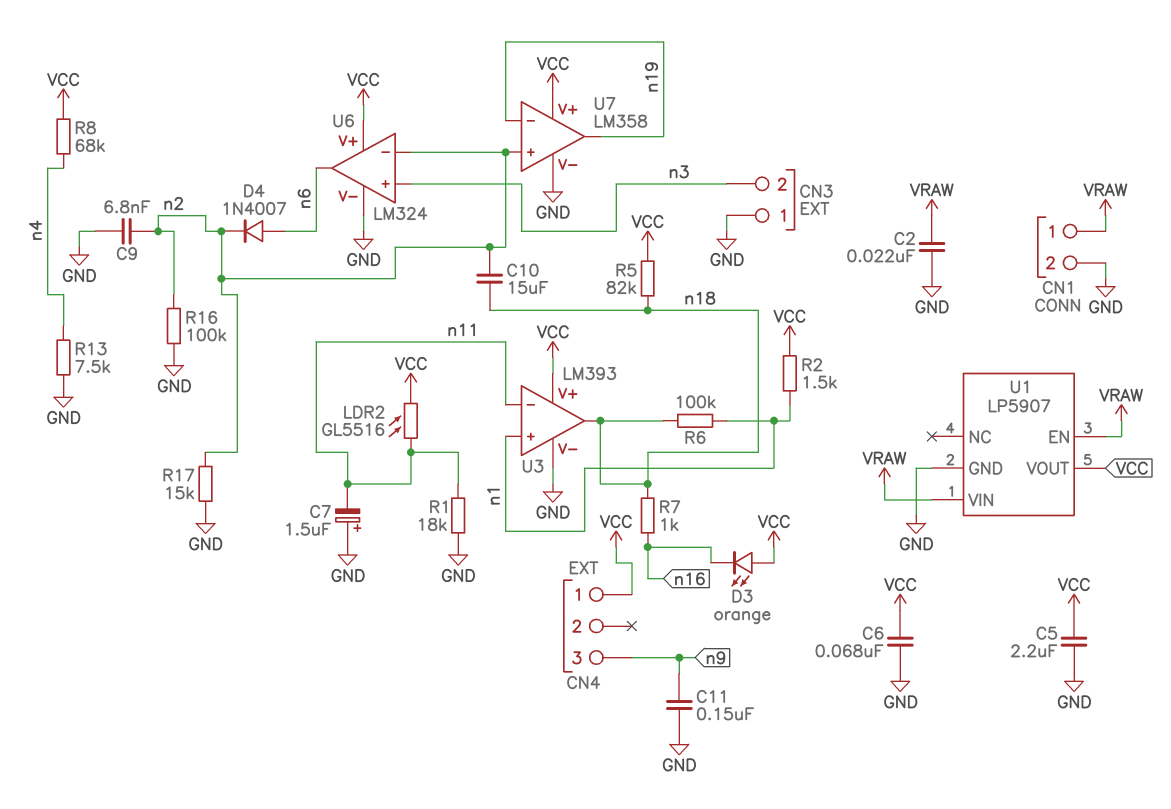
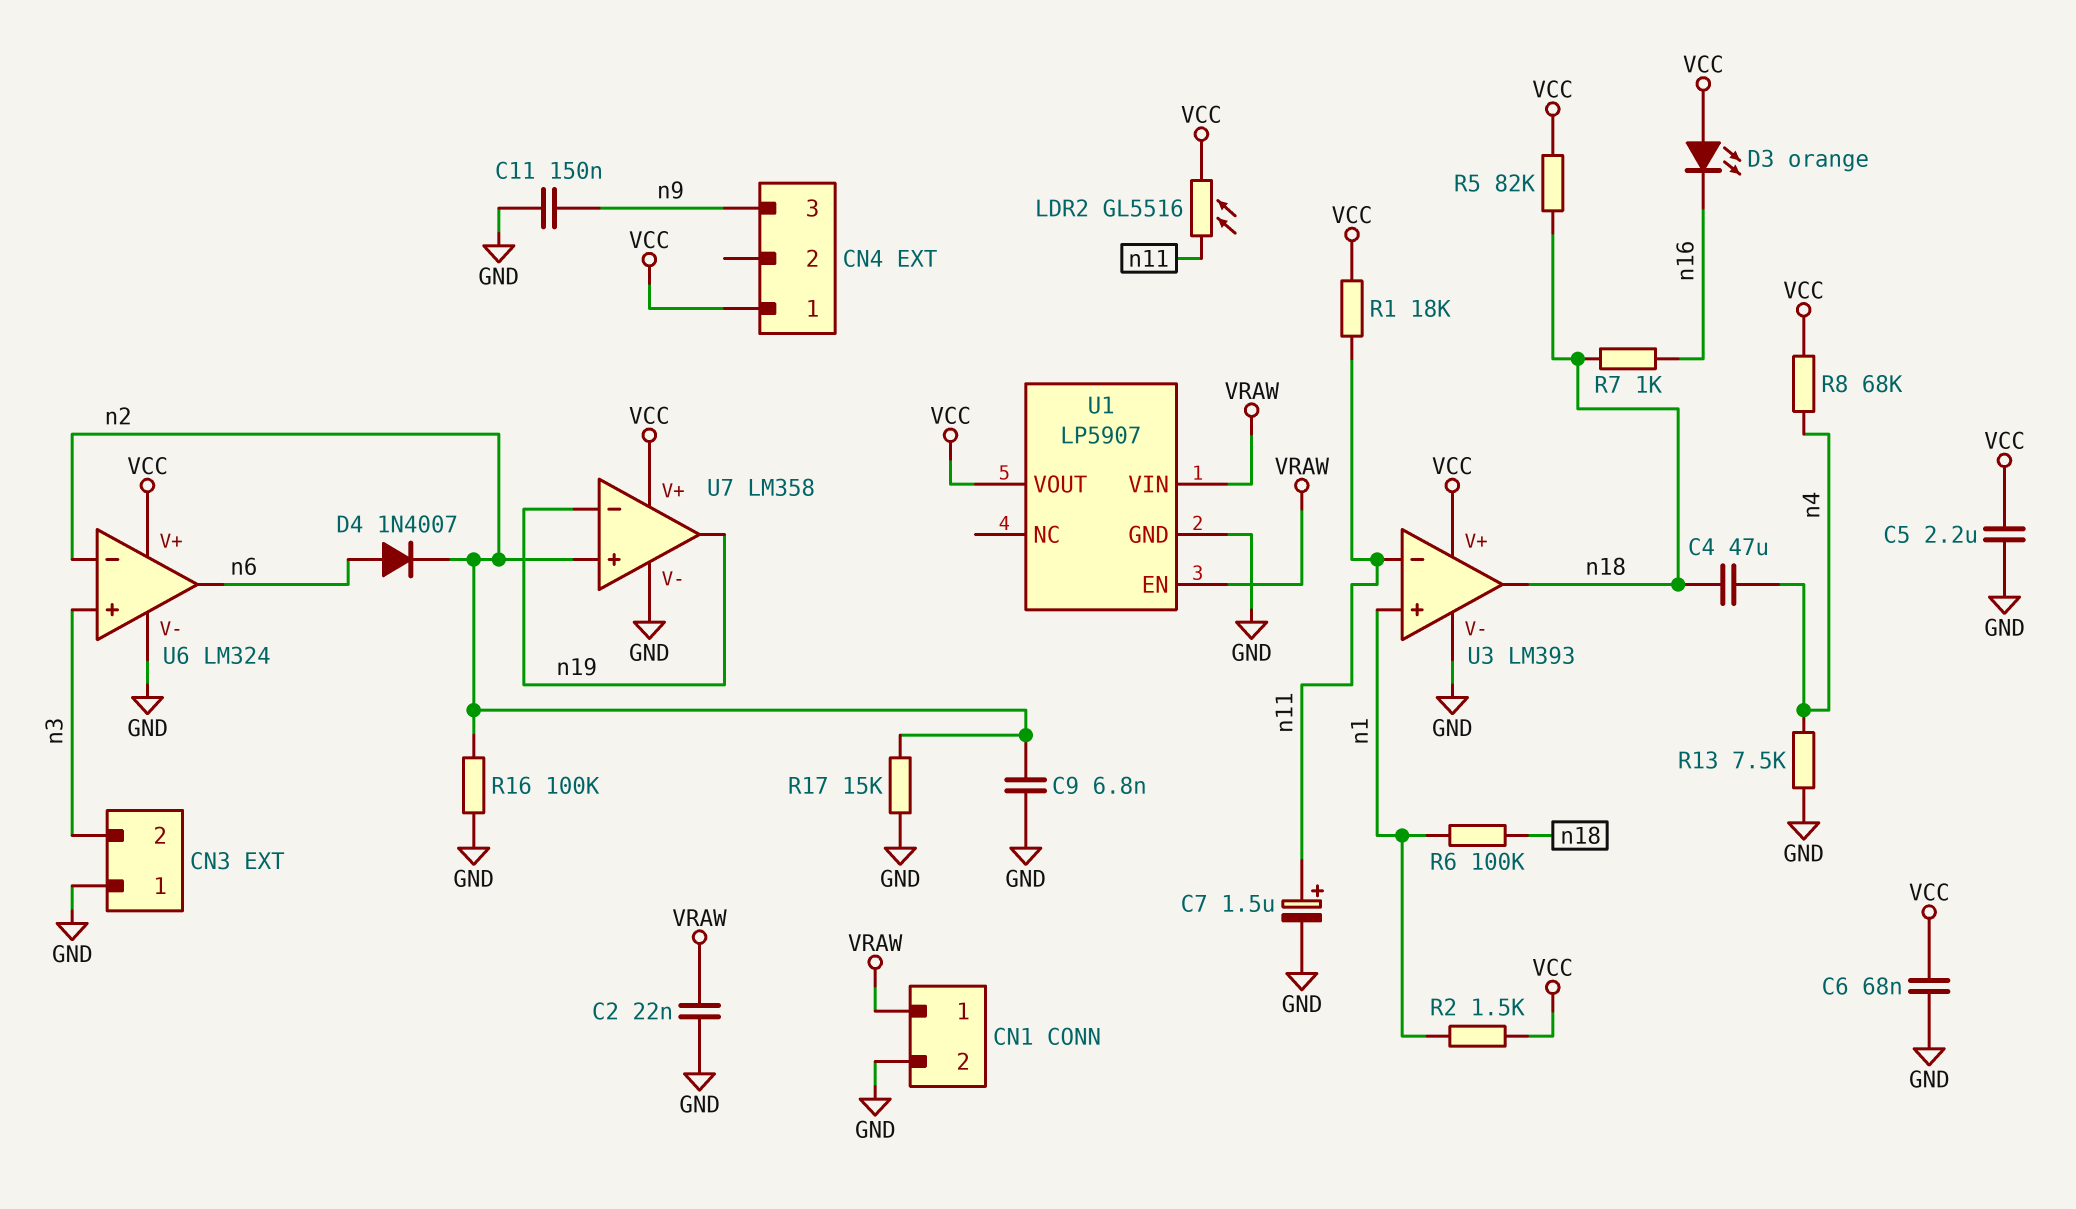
C4: none -> 47uF (n4, n18)
C7: 1.5uF (plus GND, minus n11) -> 1.5uF (plus n11, minus GND)
C10: 15uF (n2, n18) -> none
R1: 18k (GND, n11) -> 18k (VCC, n11)

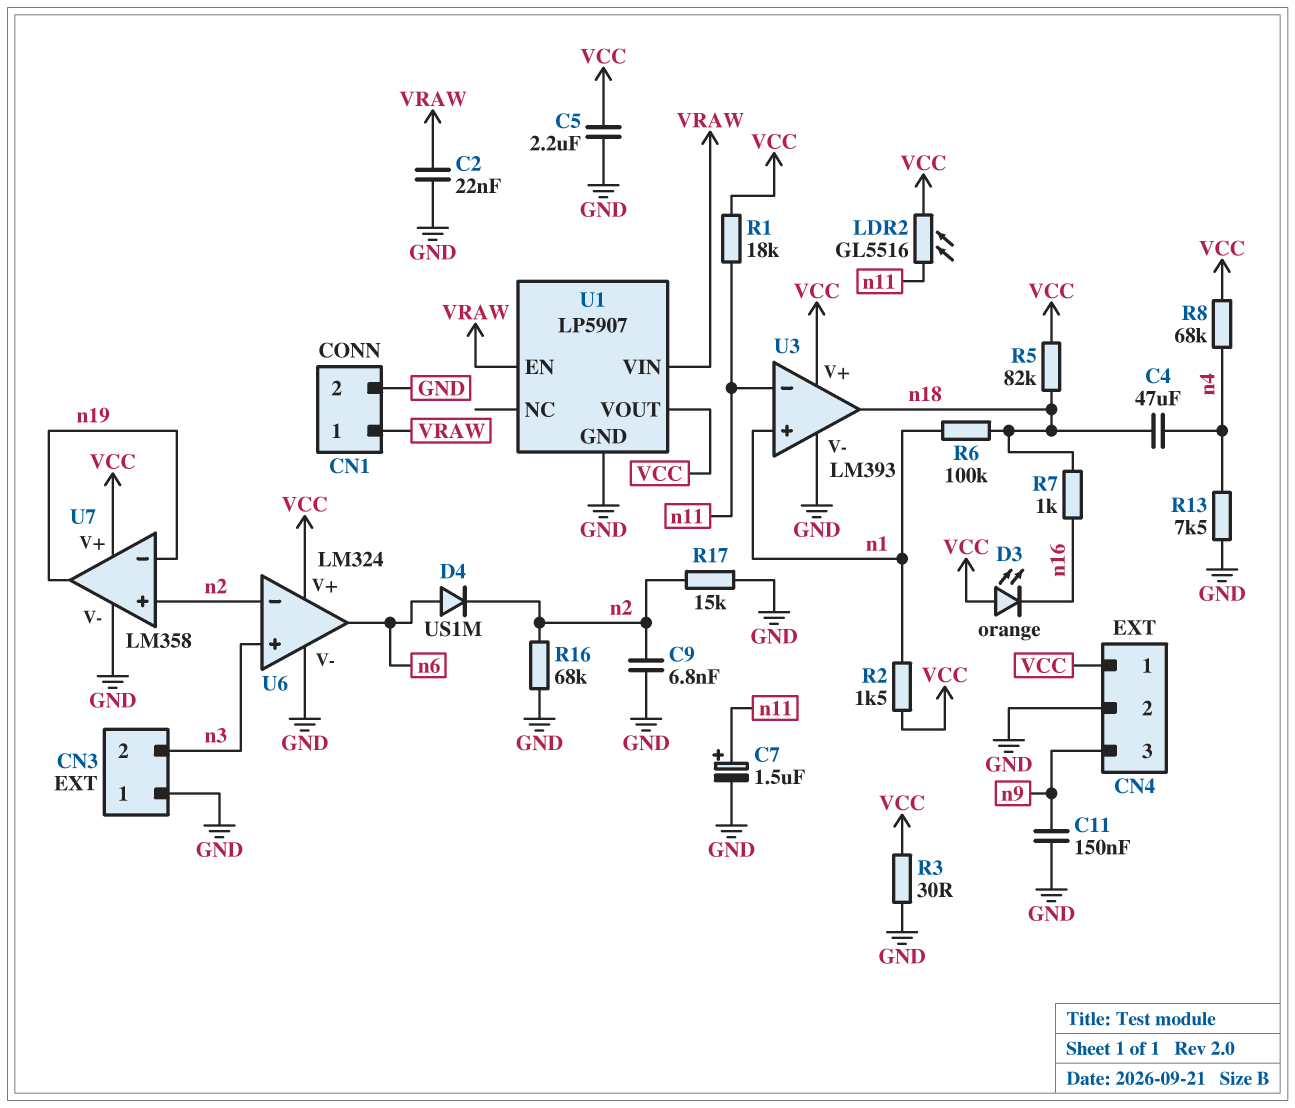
C6: 68nF (GND, VCC) -> none
CN4 pin 2: none -> GND
D4: diode 1N4007 (A n6, K n2) -> diode US1M (A n6, K n2)
R3: none -> 30 (GND, VCC)
R16: 100k (GND, n2) -> 68k (GND, n2)

